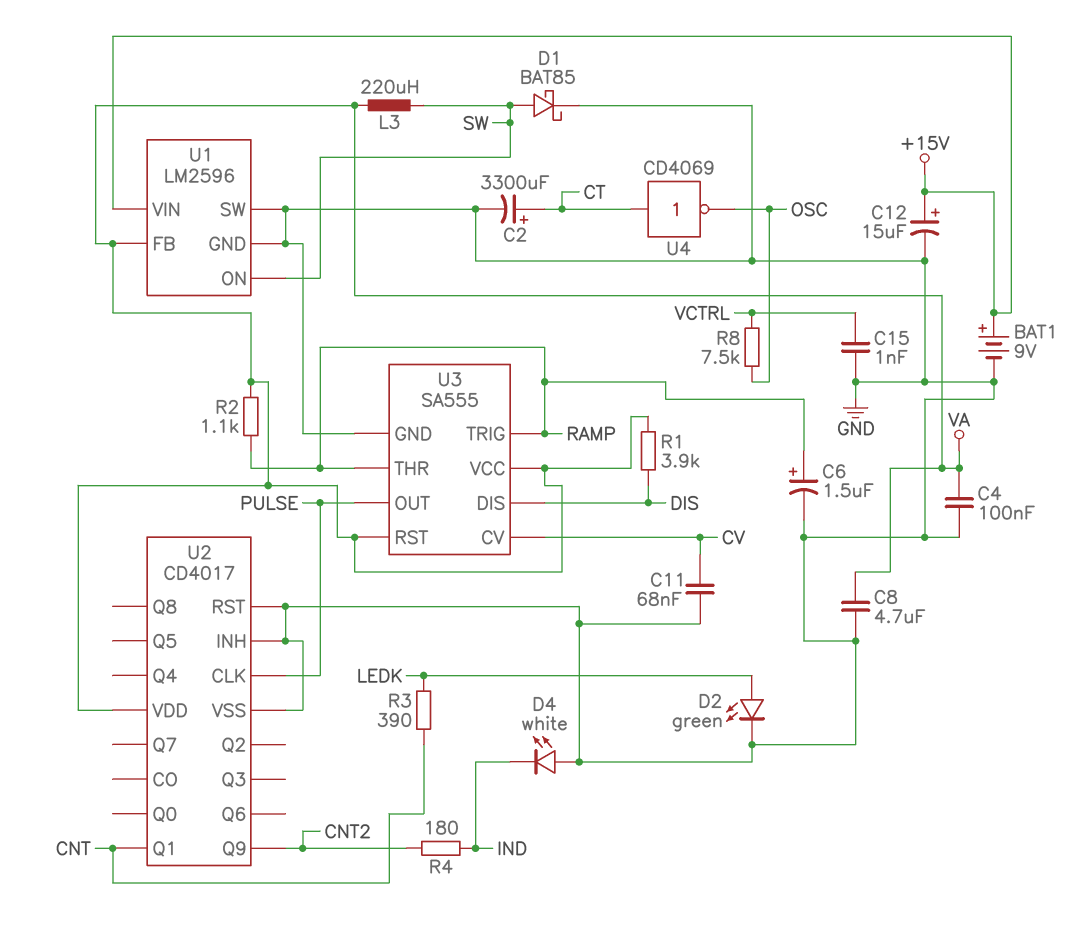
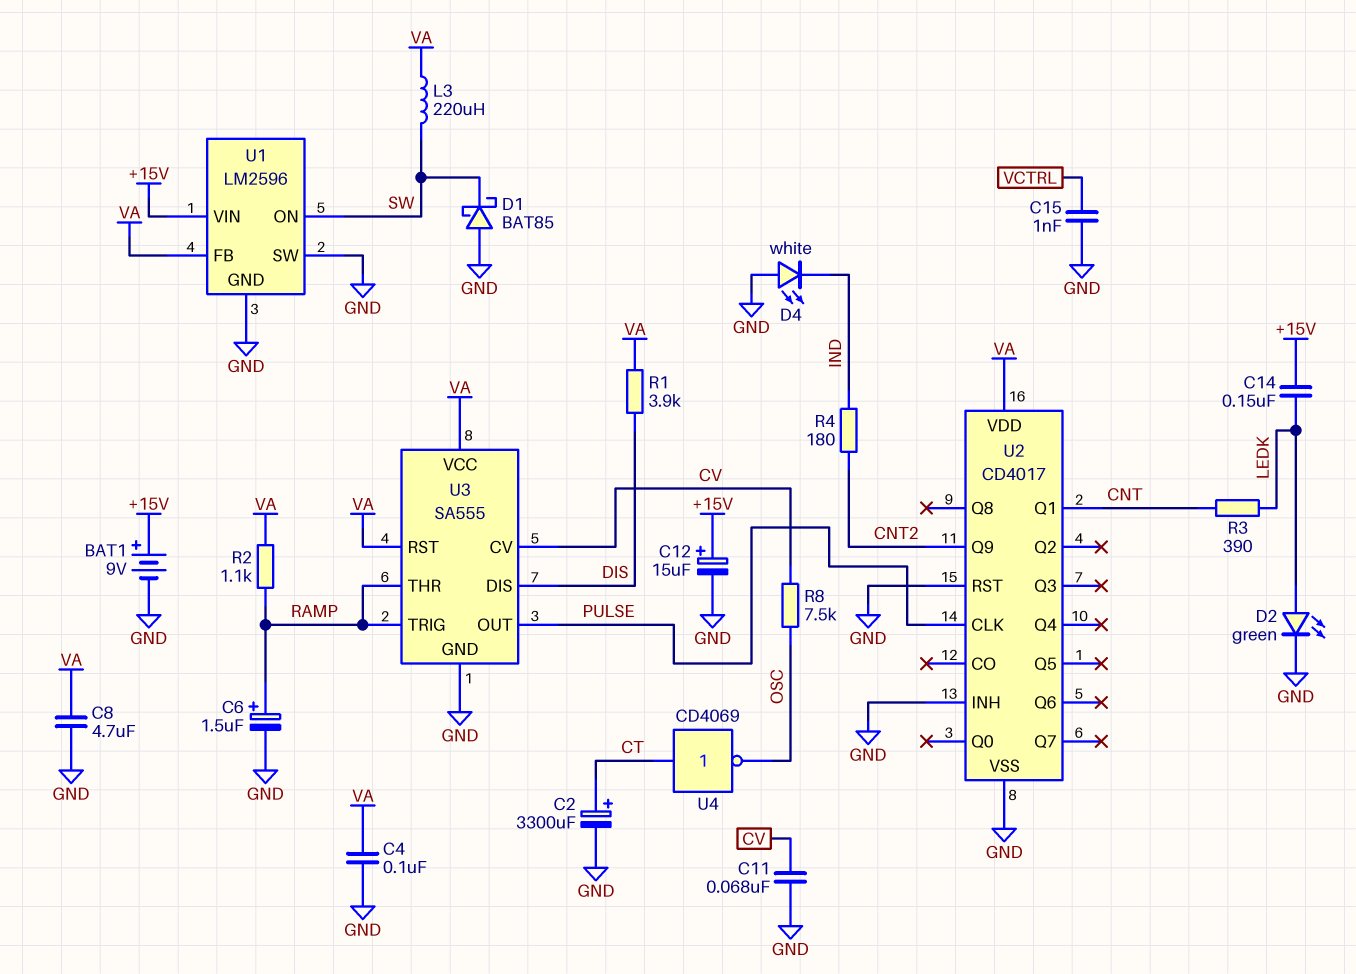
C14: none -> 150nF (+15V, LEDK)
D1: schottky BAT85 (A SW, K GND) -> schottky BAT85 (A GND, K SW)
R8: 7.5k (OSC, VCTRL) -> 7.5k (CV, OSC)

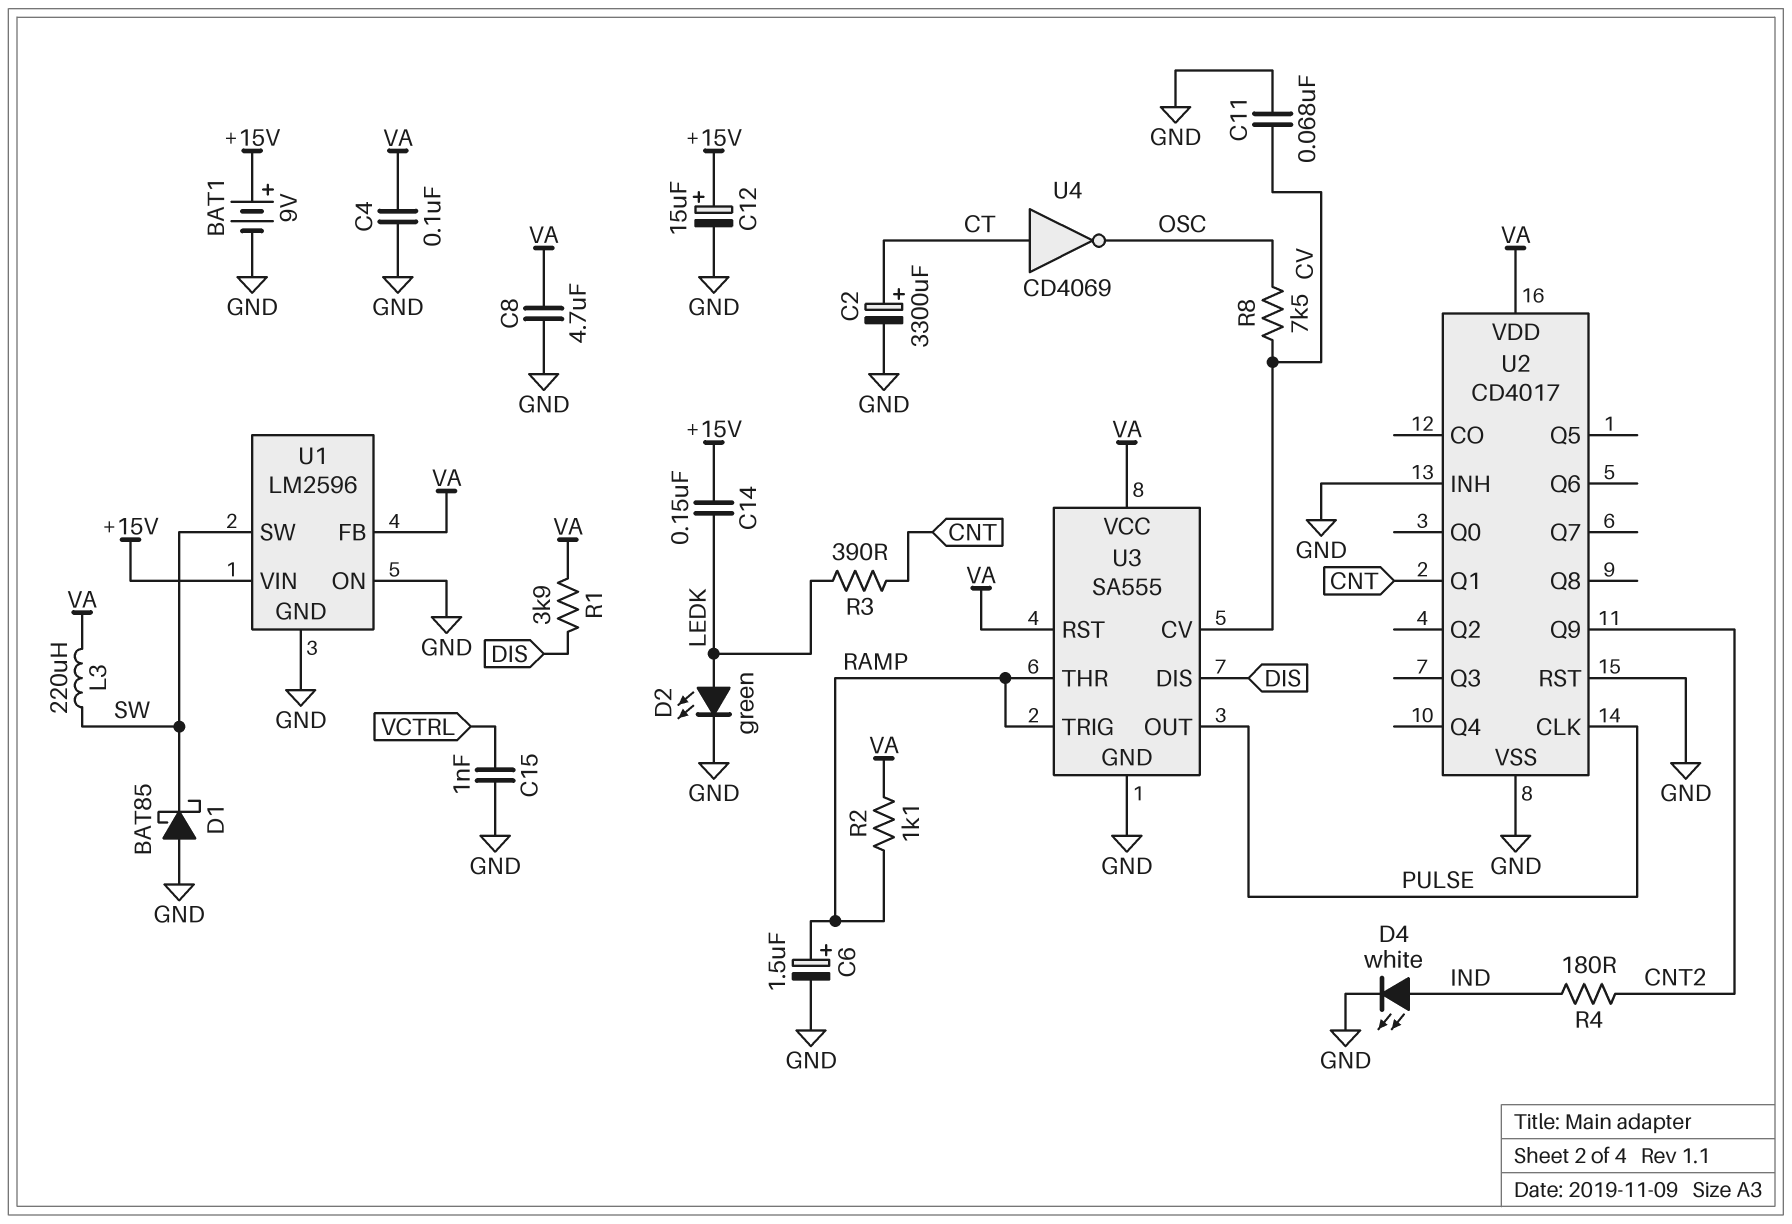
D4: LED white (A GND, K IND) -> LED white (A IND, K GND)
U1 pin ON: SW -> GND
U1 pin SW: GND -> SW

